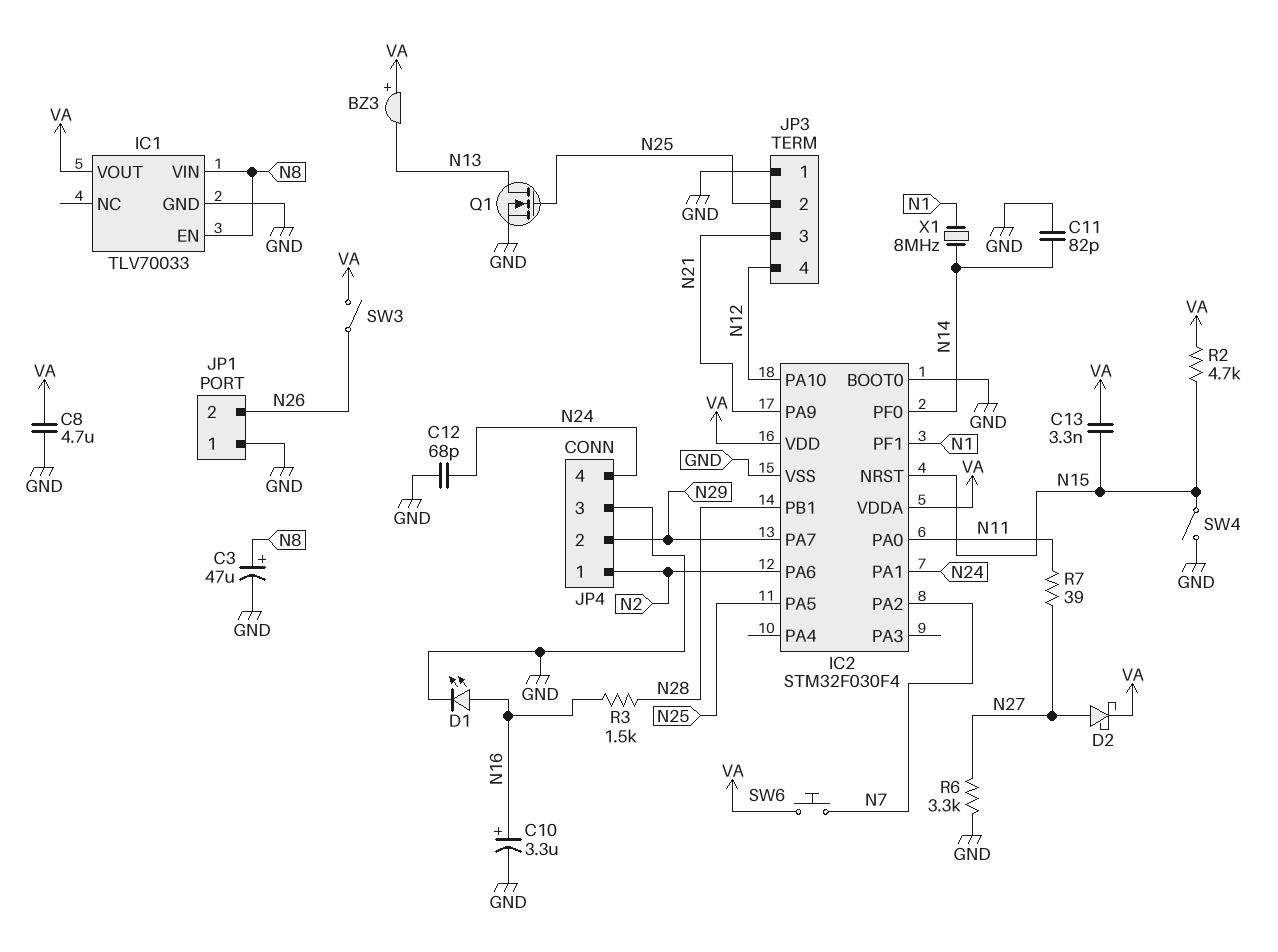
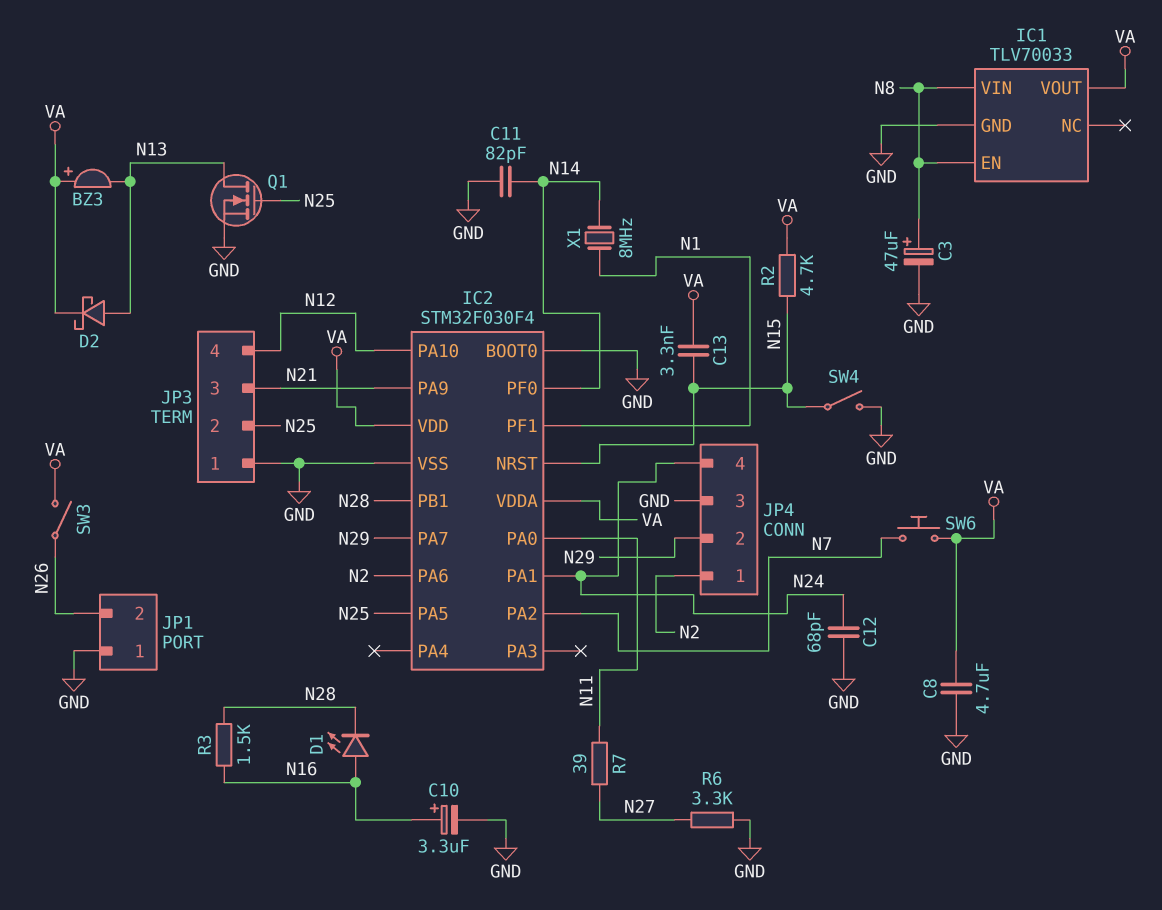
D1: LED (A N16, K GND) -> LED (A N16, K N28)
D2: schottky (A N27, K VA) -> schottky (A N13, K VA)

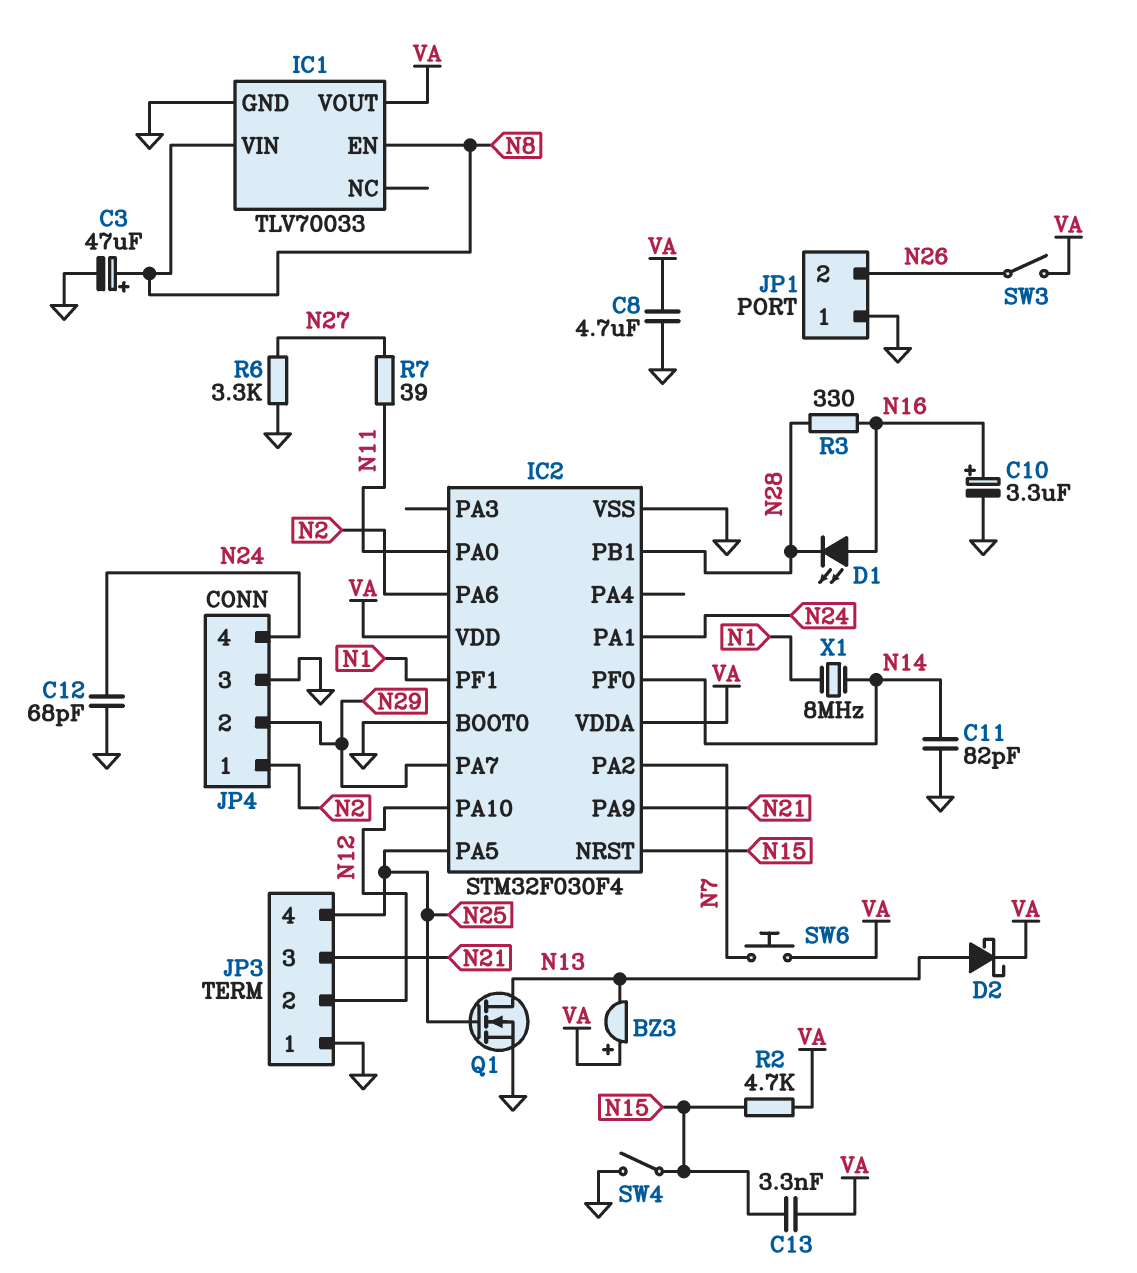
JP3 pin 2: N25 -> N12
JP3 pin 4: N12 -> N25
R3: 1.5k (N16, N28) -> 330 (N16, N28)

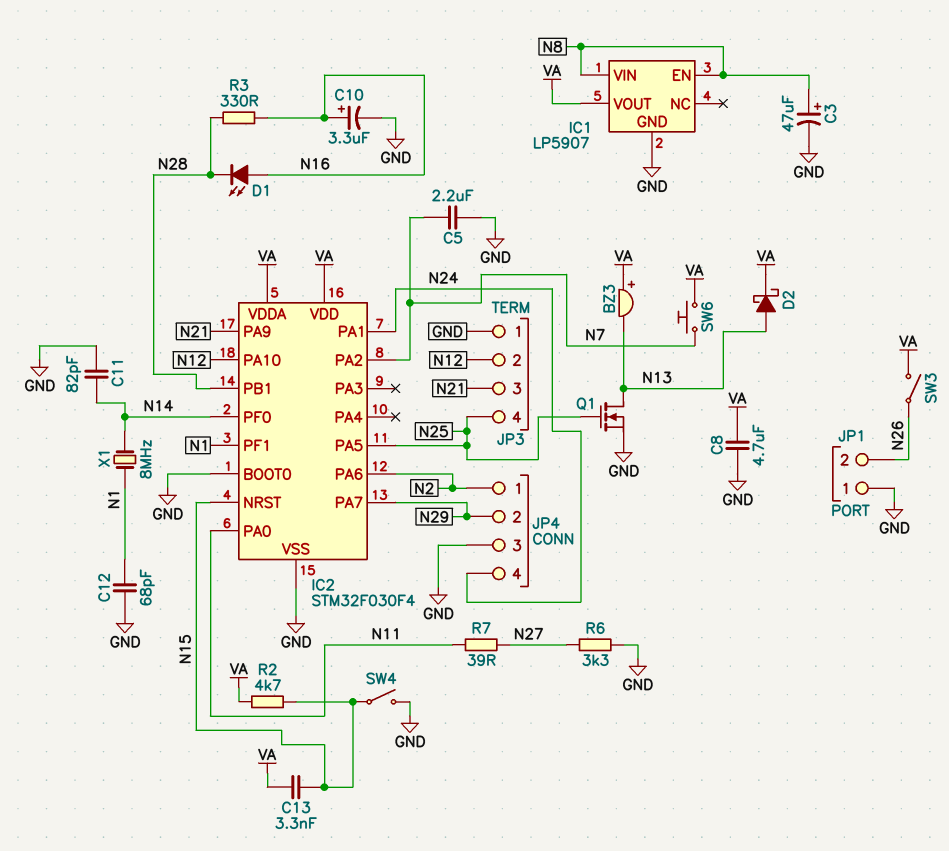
C5: none -> 2.2uF (GND, N7)
C12: 68pF (GND, N24) -> 68pF (GND, N1)
IC1: TLV70033 -> LP5907

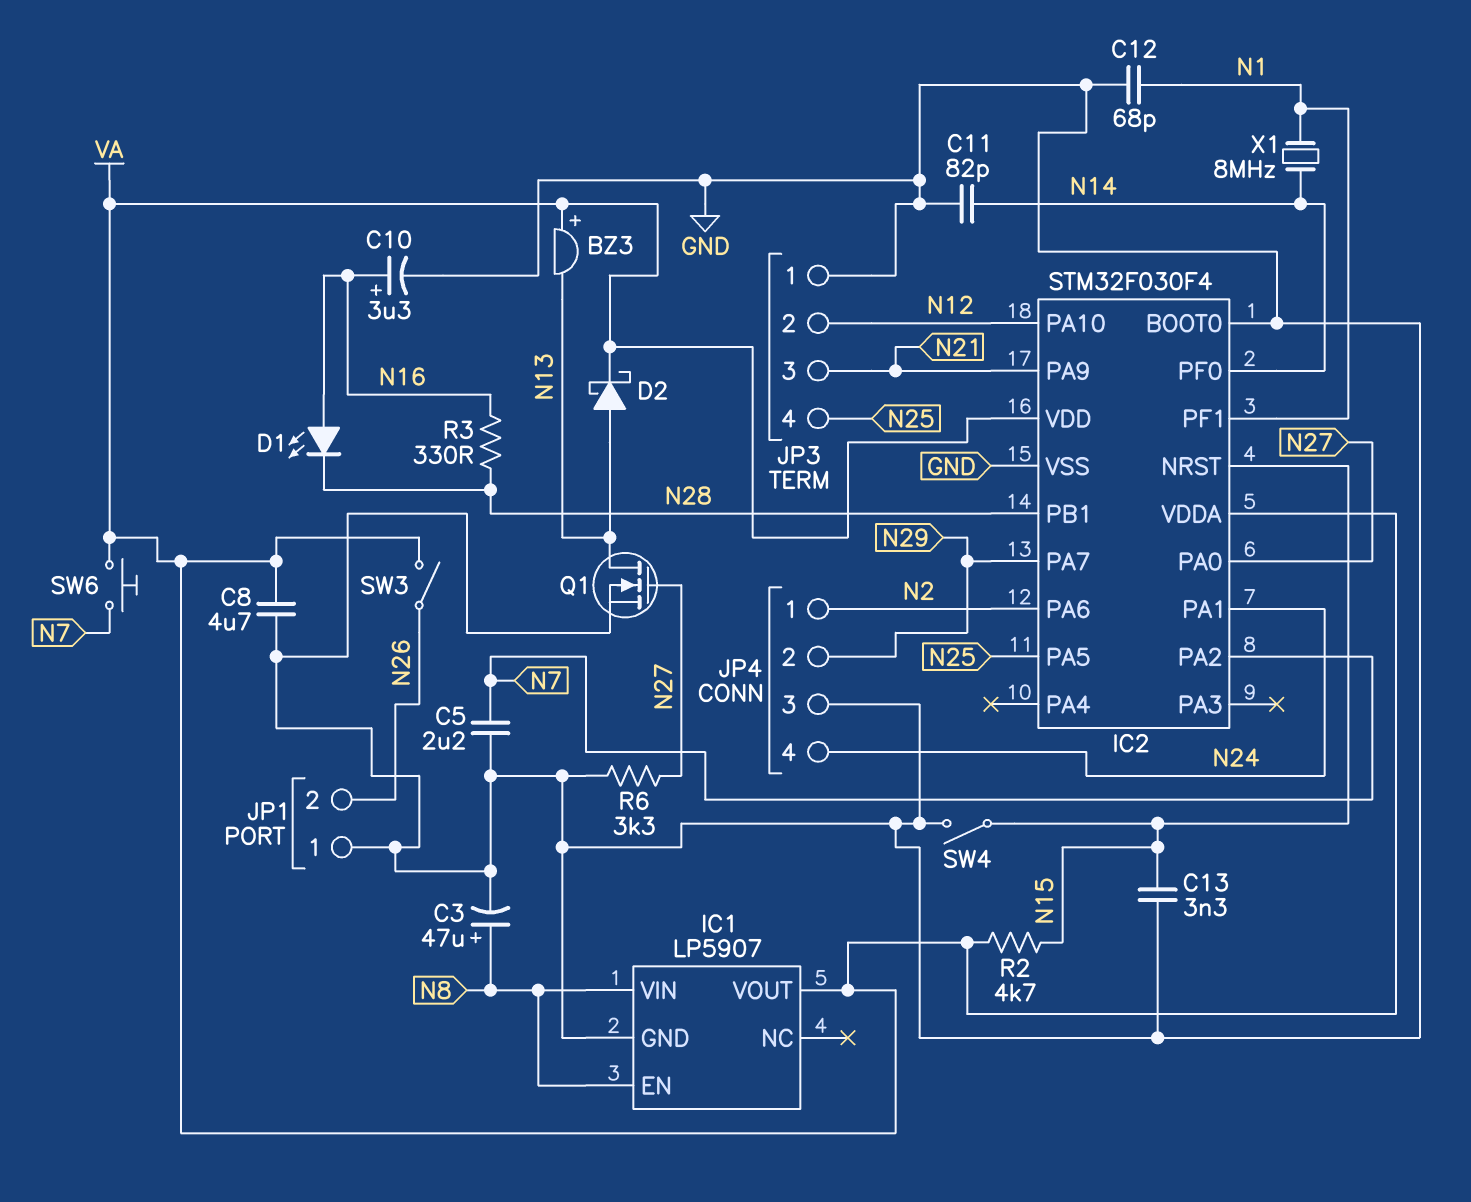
C13: 3.3nF (N15, VA) -> 3.3nF (GND, N15)
IC2 pin PA0: N11 -> N27
Q1: NMOS (G N25, D N13, S GND) -> NMOS (G N27, D N13, S GND)
R7: 39 (N11, N27) -> none

